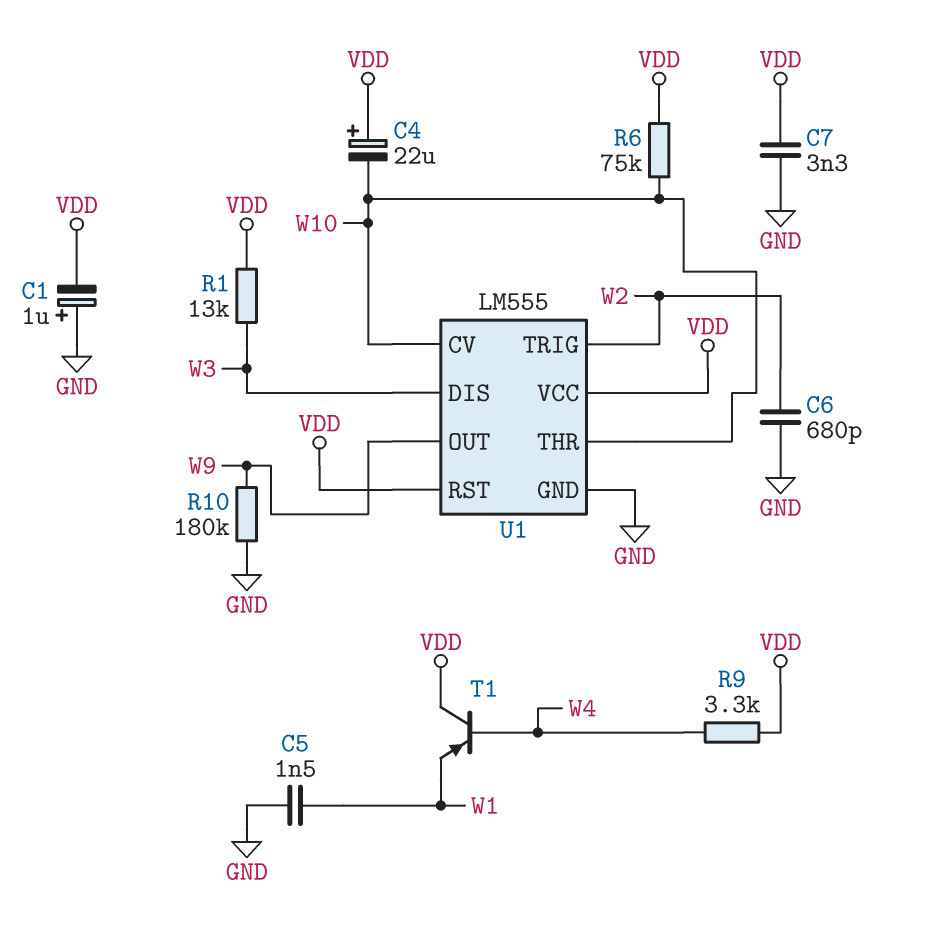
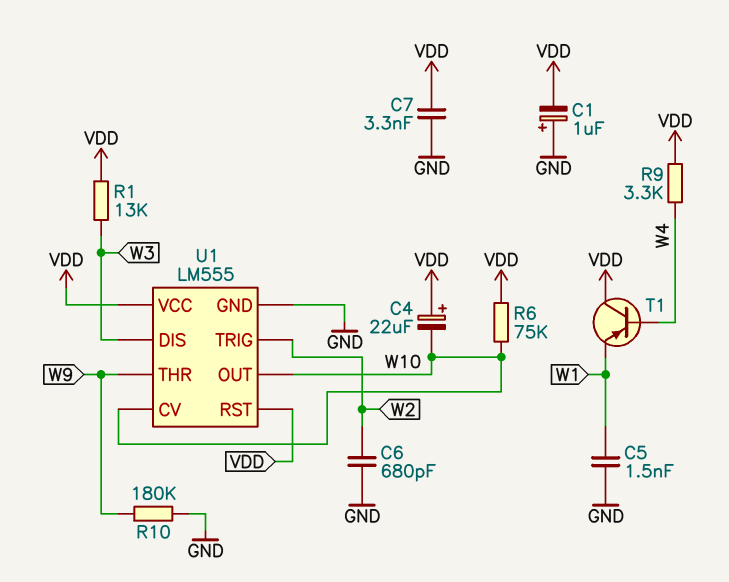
U1 pin OUT: W9 -> W10
U1 pin THR: W10 -> W9

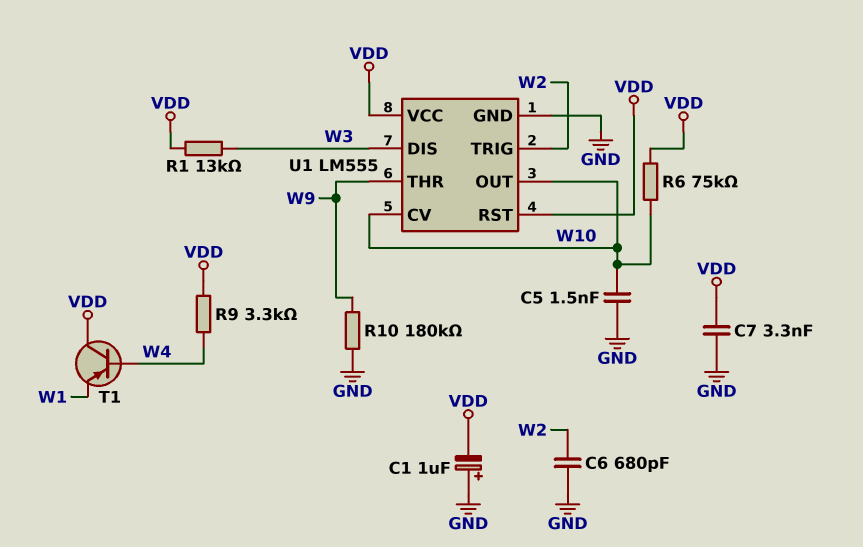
C4: 22uF (plus VDD, minus W10) -> none
C5: 1.5nF (GND, W1) -> 1.5nF (GND, W10)

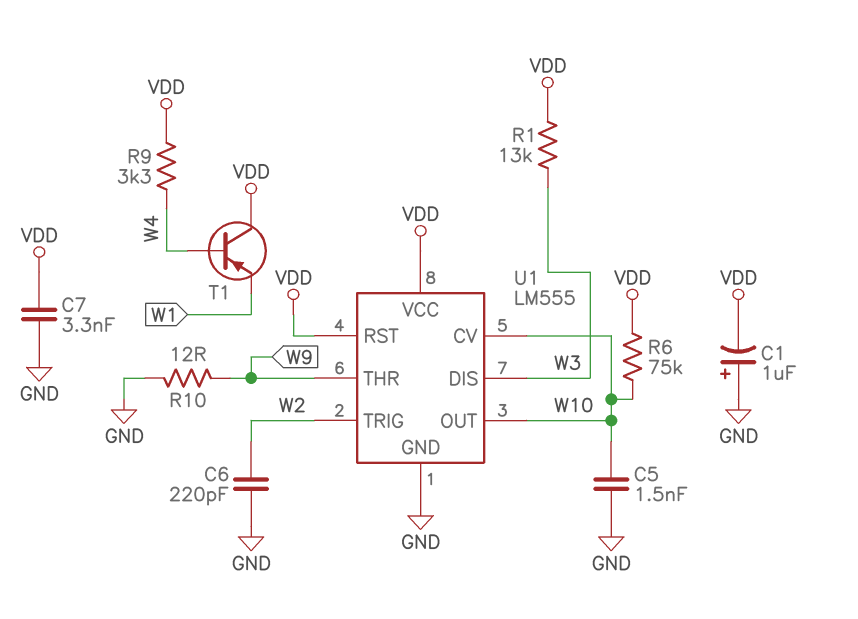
C6: 680pF (GND, W2) -> 220pF (GND, W2)
R10: 180k (GND, W9) -> 12 (GND, W9)

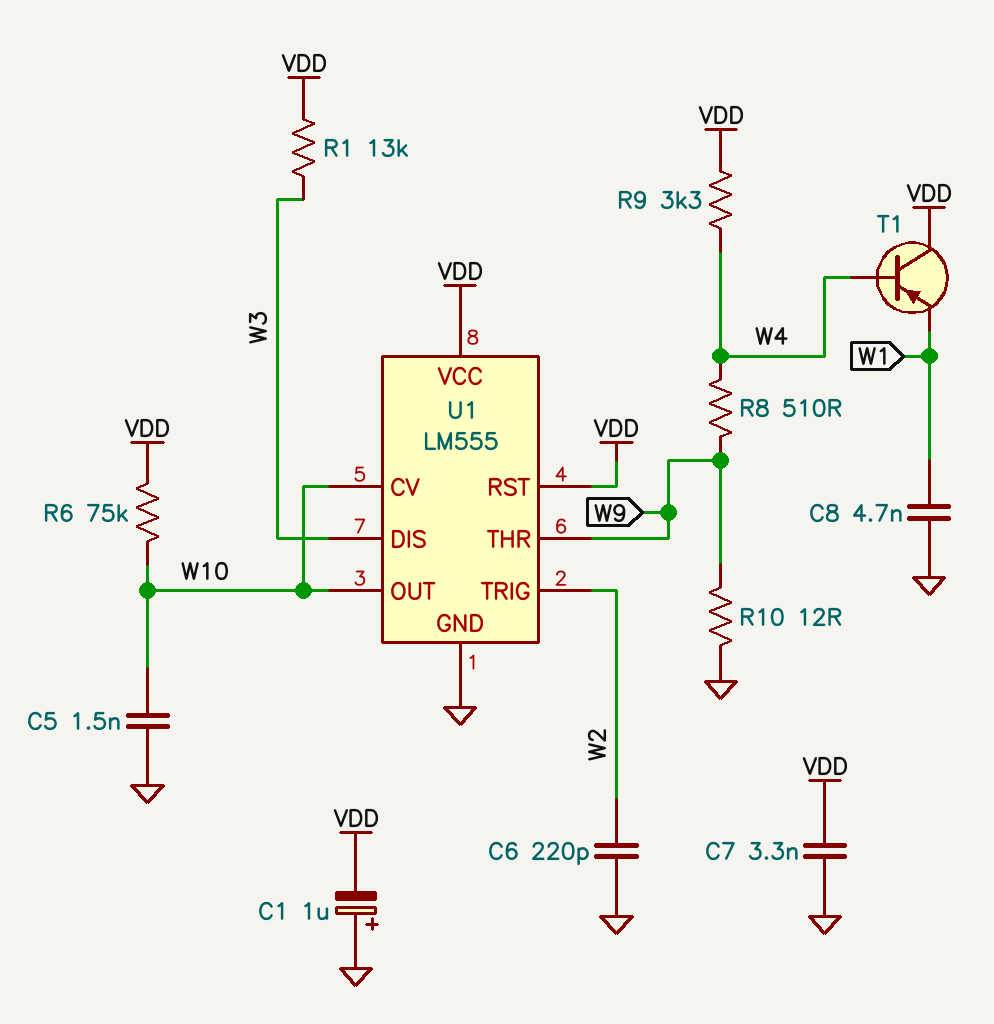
C8: none -> 4.7nF (GND, W1)
R8: none -> 510 (W4, W9)

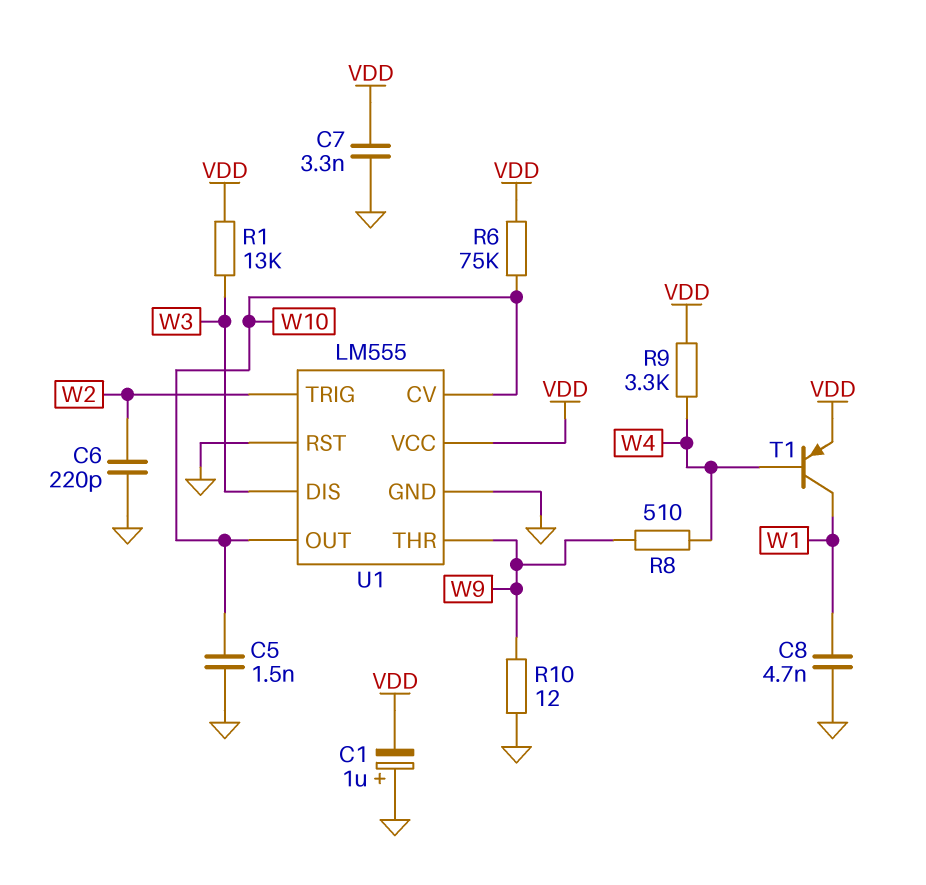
T1: PNP (B W4, C VDD, E W1) -> PNP (B W4, C W1, E VDD)
U1 pin RST: VDD -> GND

